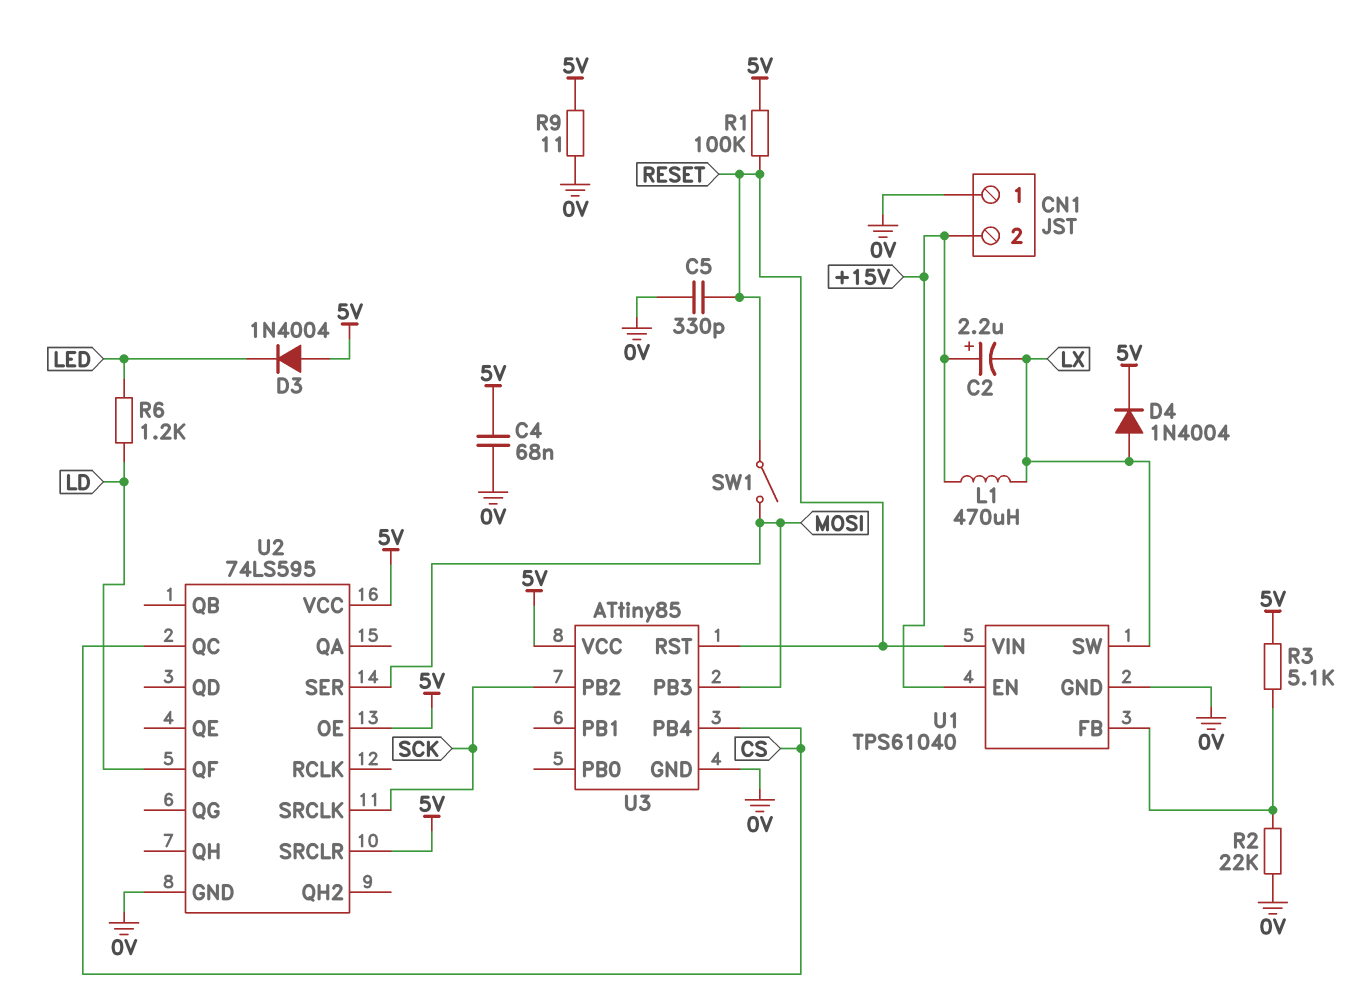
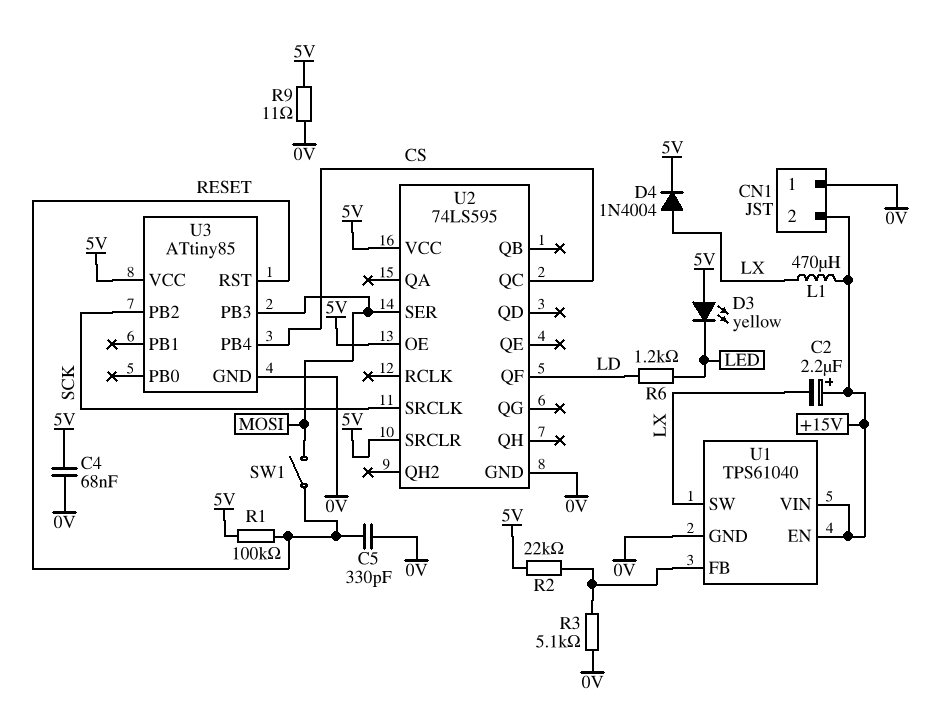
D3: diode 1N4004 (A 5V, K LED) -> LED yellow (A 5V, K LED)
R2: 22k (0V, U1/FB) -> 22k (5V, U1/FB)
R3: 5.1k (5V, U1/FB) -> 5.1k (0V, U1/FB)
U1 pin VIN: RESET -> +15V

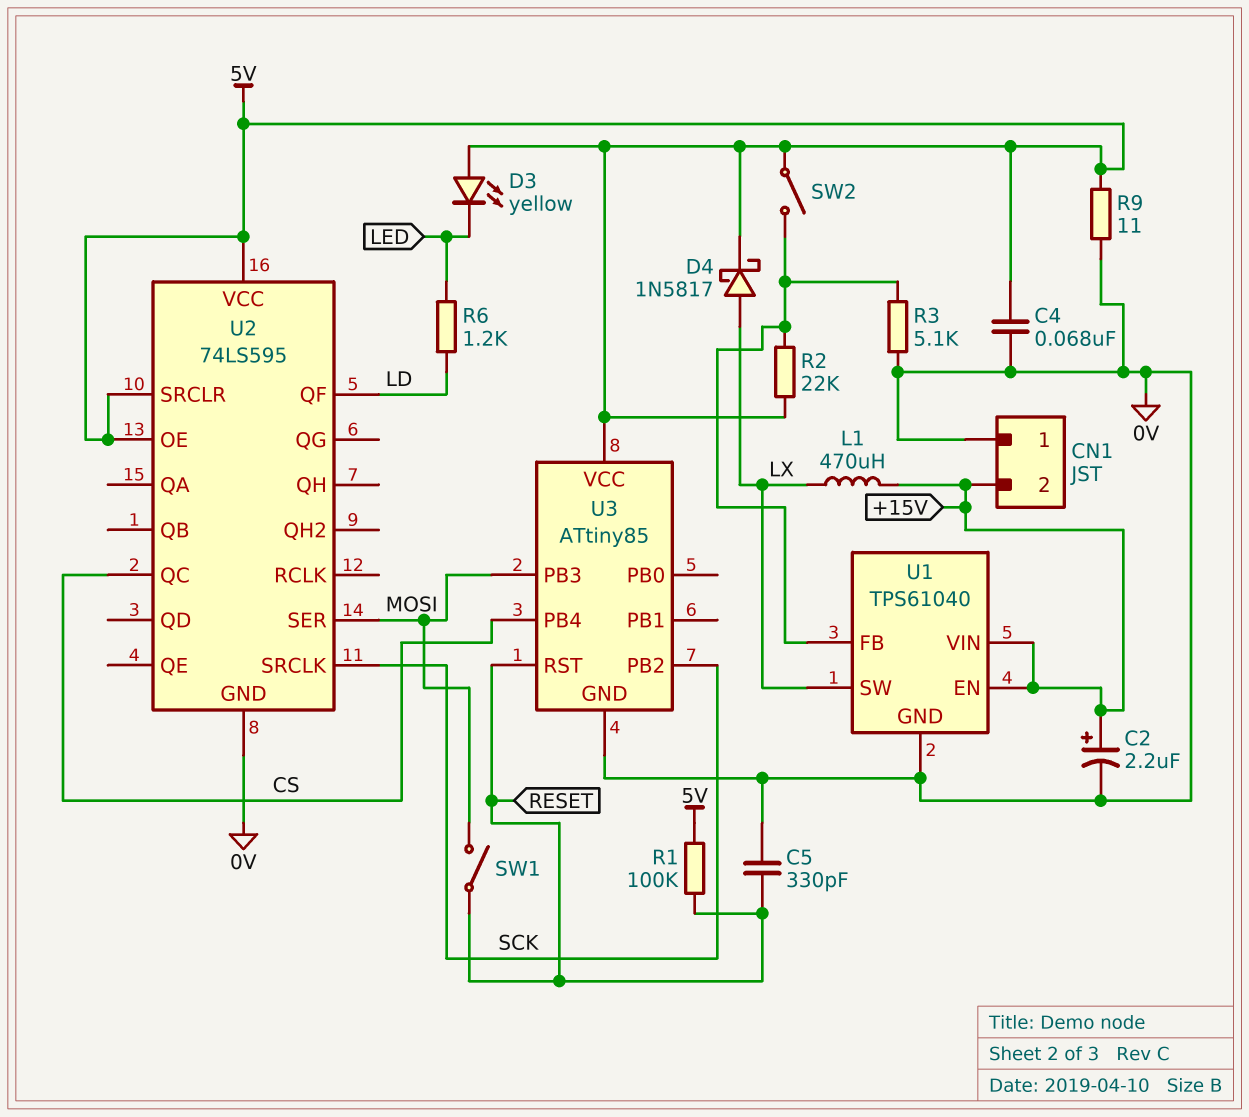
C2: 2.2uF (plus +15V, minus LX) -> 2.2uF (plus +15V, minus 0V)
D4: diode 1N4004 (A LX, K 5V) -> schottky 1N5817 (A LX, K 5V)
SW2: none -> switch (5V, U1/FB)

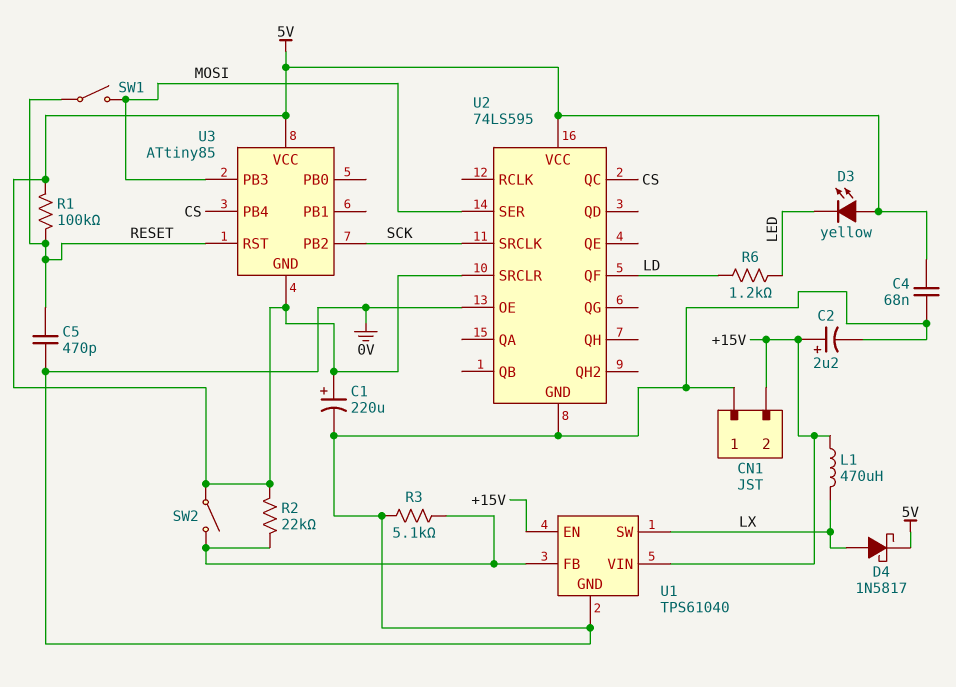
C1: none -> 220uF (plus 5V, minus 0V)
C5: 330pF (0V, RESET) -> 470pF (0V, RESET)
R9: 11 (0V, 5V) -> none
U2 pin OE: 5V -> 0V
U3 pin GND: 0V -> 5V

